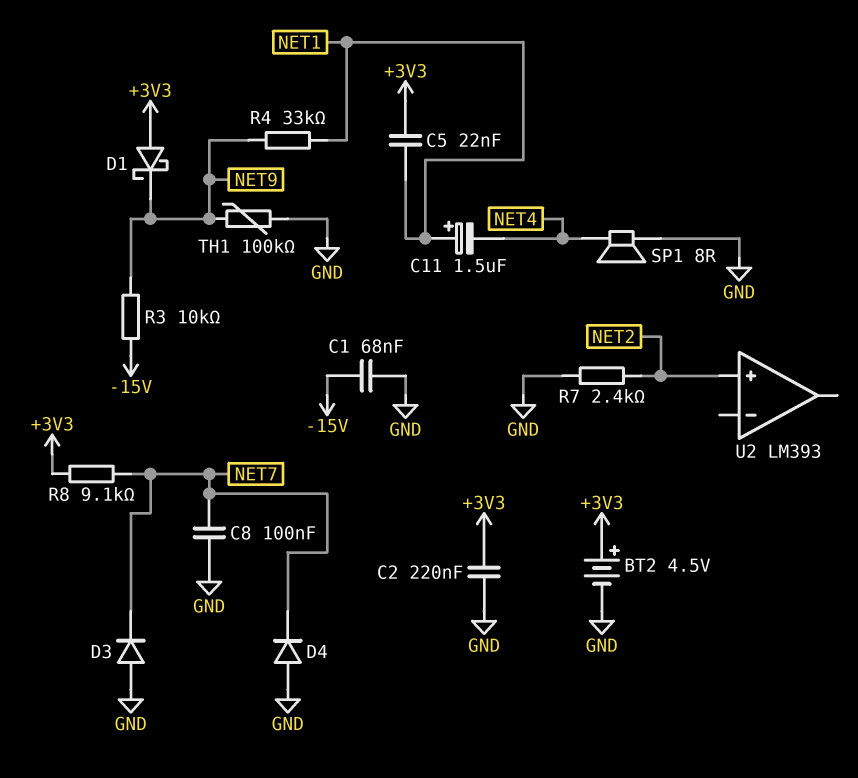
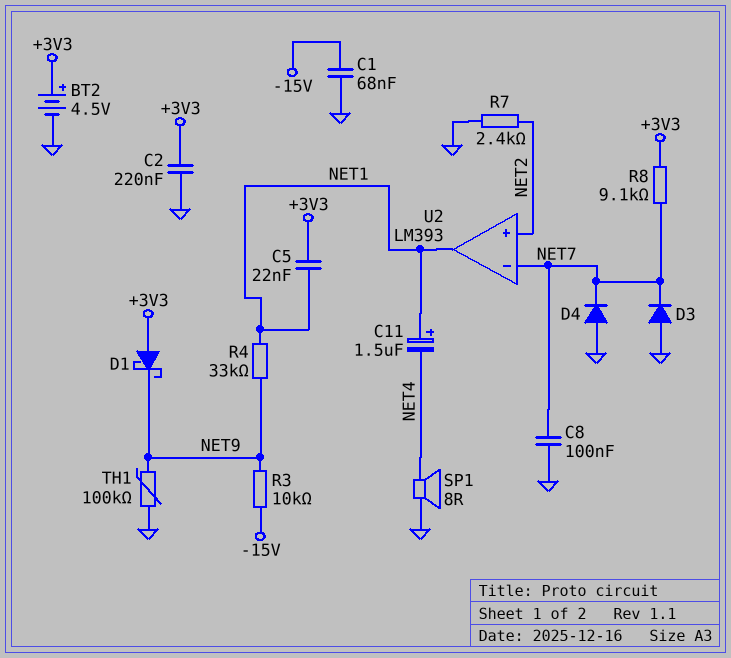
U2 pin in-: none -> NET7
U2 pin out: none -> NET1

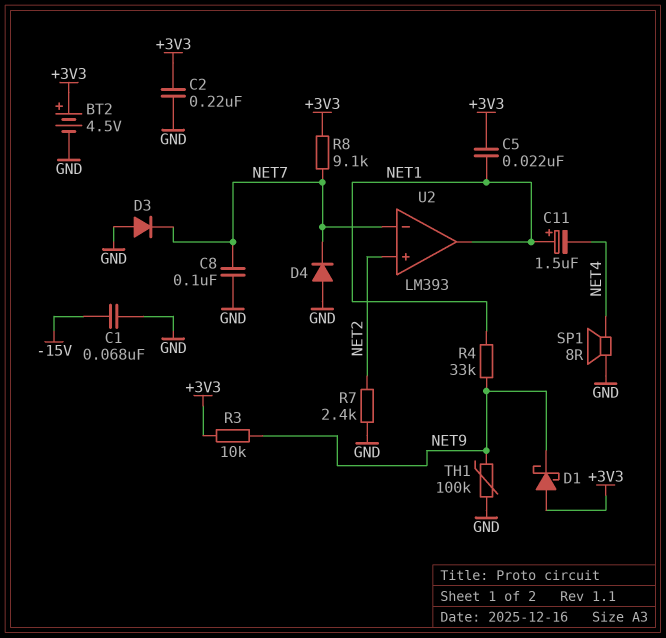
R3: 10k (-15V, NET9) -> 10k (+3V3, NET9)

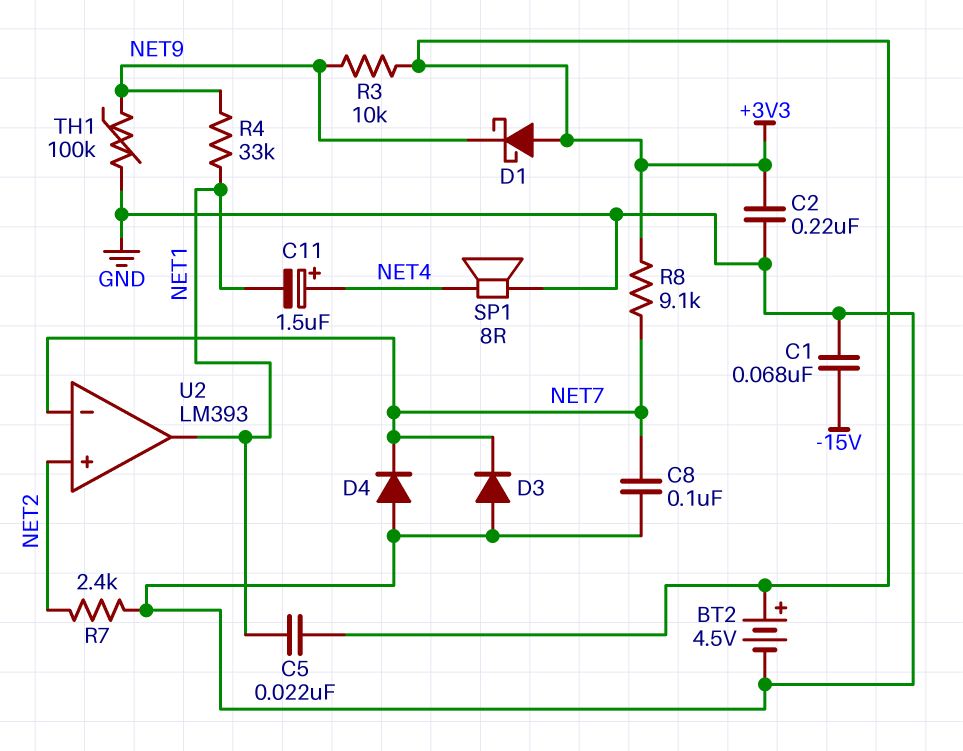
C11: 1.5uF (plus NET1, minus NET4) -> 1.5uF (plus NET4, minus NET1)

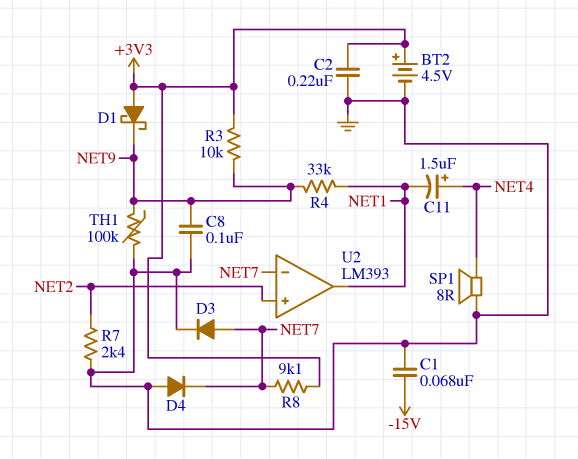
C5: 22nF (+3V3, NET1) -> none
C8: 100nF (GND, NET7) -> 100nF (GND, NET9)
D3: diode (A GND, K NET7) -> diode (A NET7, K GND)

